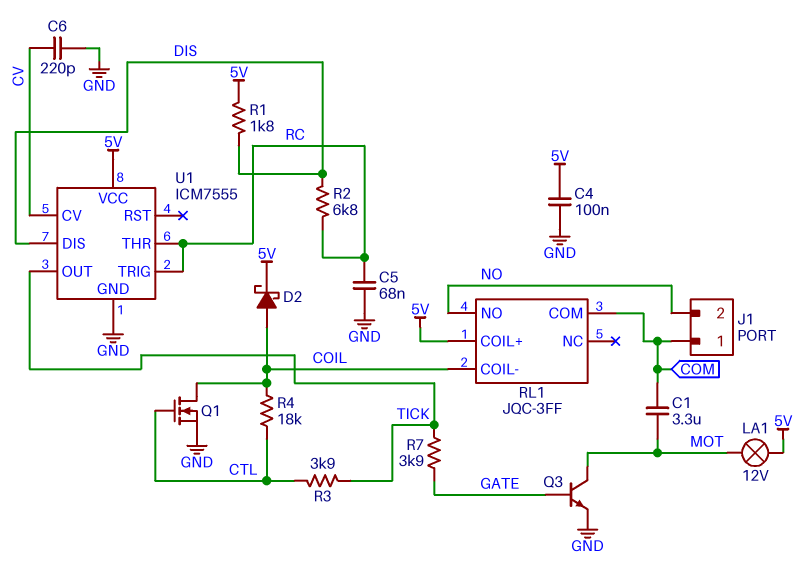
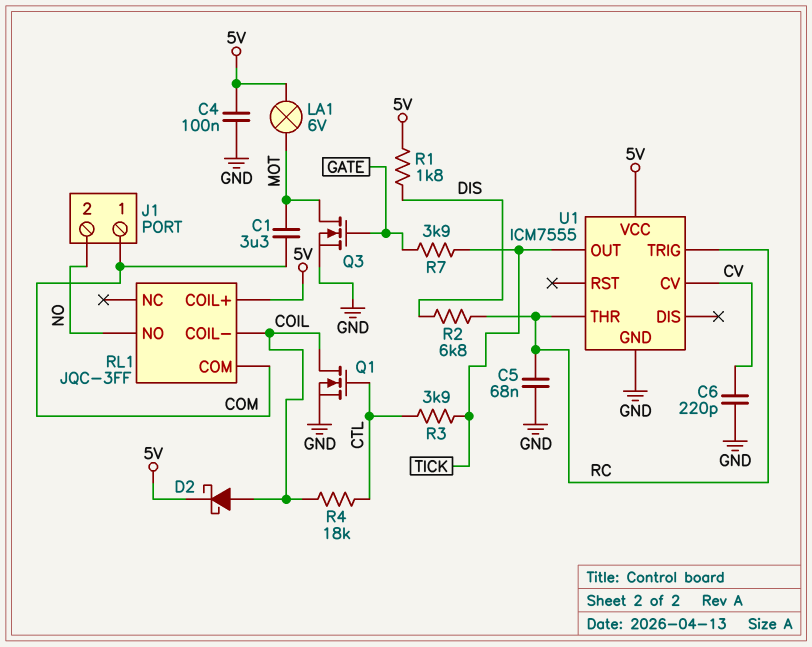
LA1: lamp 12V (5V, MOT) -> lamp 6V (5V, MOT)
Q3: NPN (B GATE, C MOT, E GND) -> NMOS (G GATE, D MOT, S GND)
U1 pin DIS: DIS -> none

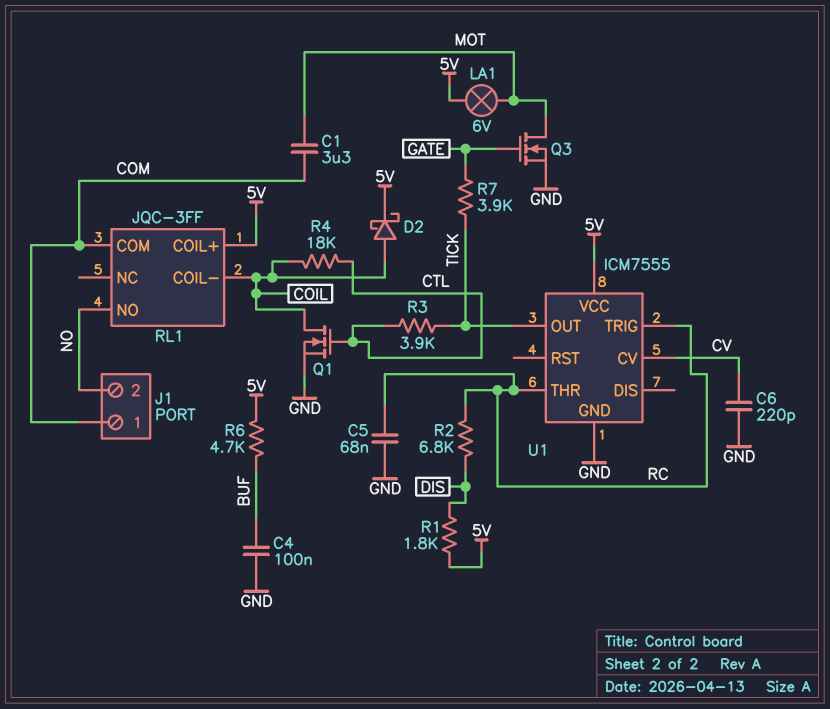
C4: 100nF (5V, GND) -> 100nF (BUF, GND)
R6: none -> 4.7k (5V, BUF)

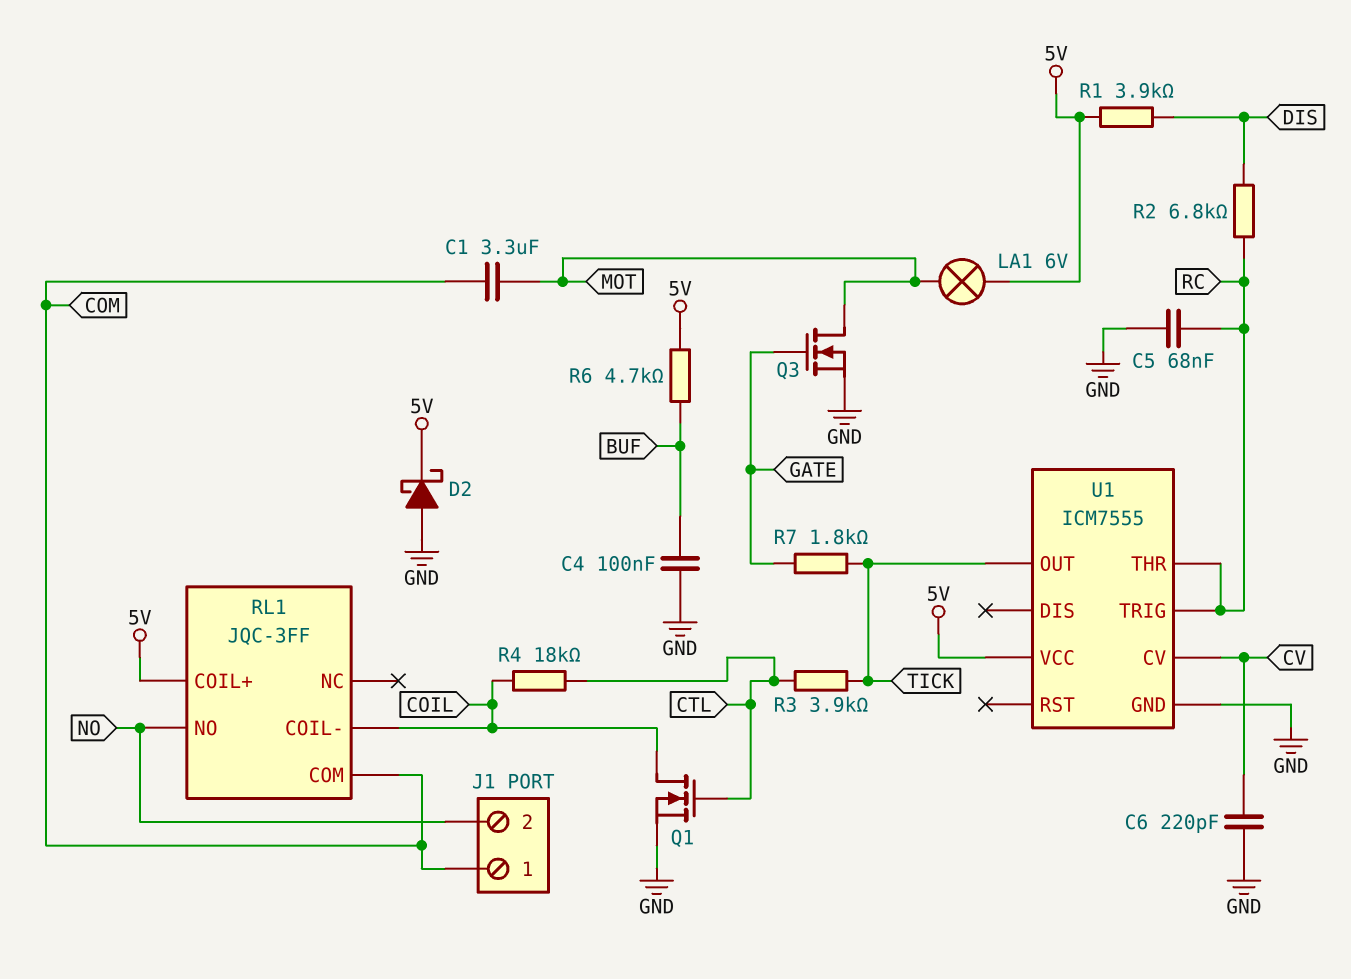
D2: schottky (A COIL, K 5V) -> schottky (A GND, K 5V)
R1: 1.8k (5V, DIS) -> 3.9k (5V, DIS)
R7: 3.9k (GATE, TICK) -> 1.8k (GATE, TICK)

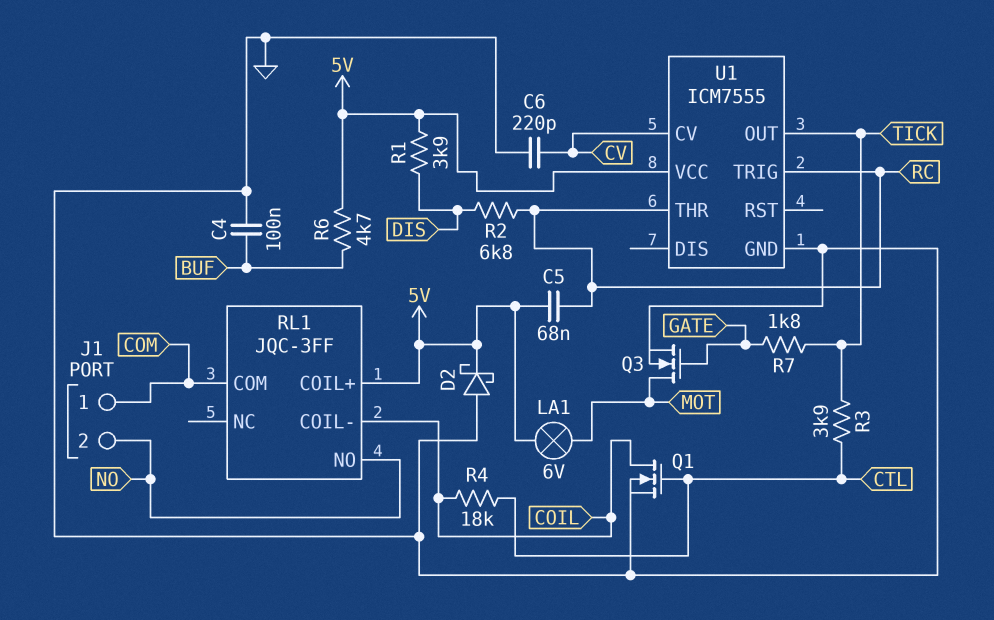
C1: 3.3uF (COM, MOT) -> none
C5: 68nF (GND, RC) -> 68nF (5V, RC)

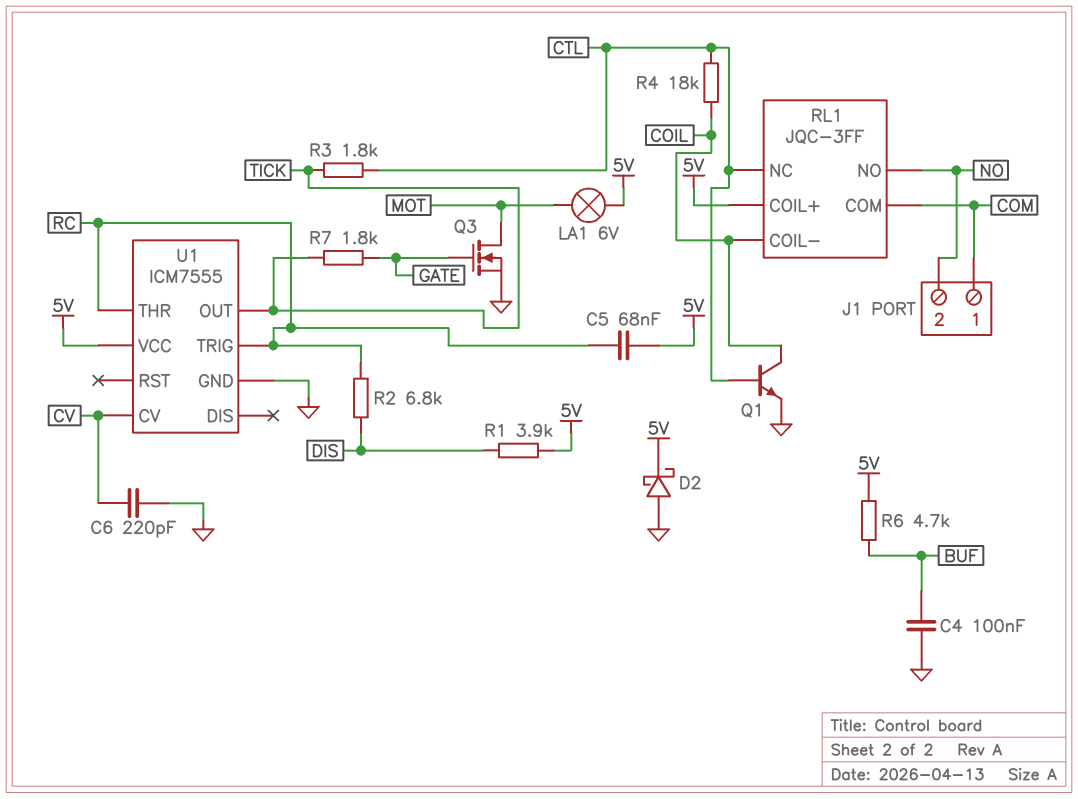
Q1: NMOS (G CTL, D COIL, S GND) -> NPN (B CTL, C COIL, E GND)
R3: 3.9k (CTL, TICK) -> 1.8k (CTL, TICK)
RL1 pin NC: none -> CTL

